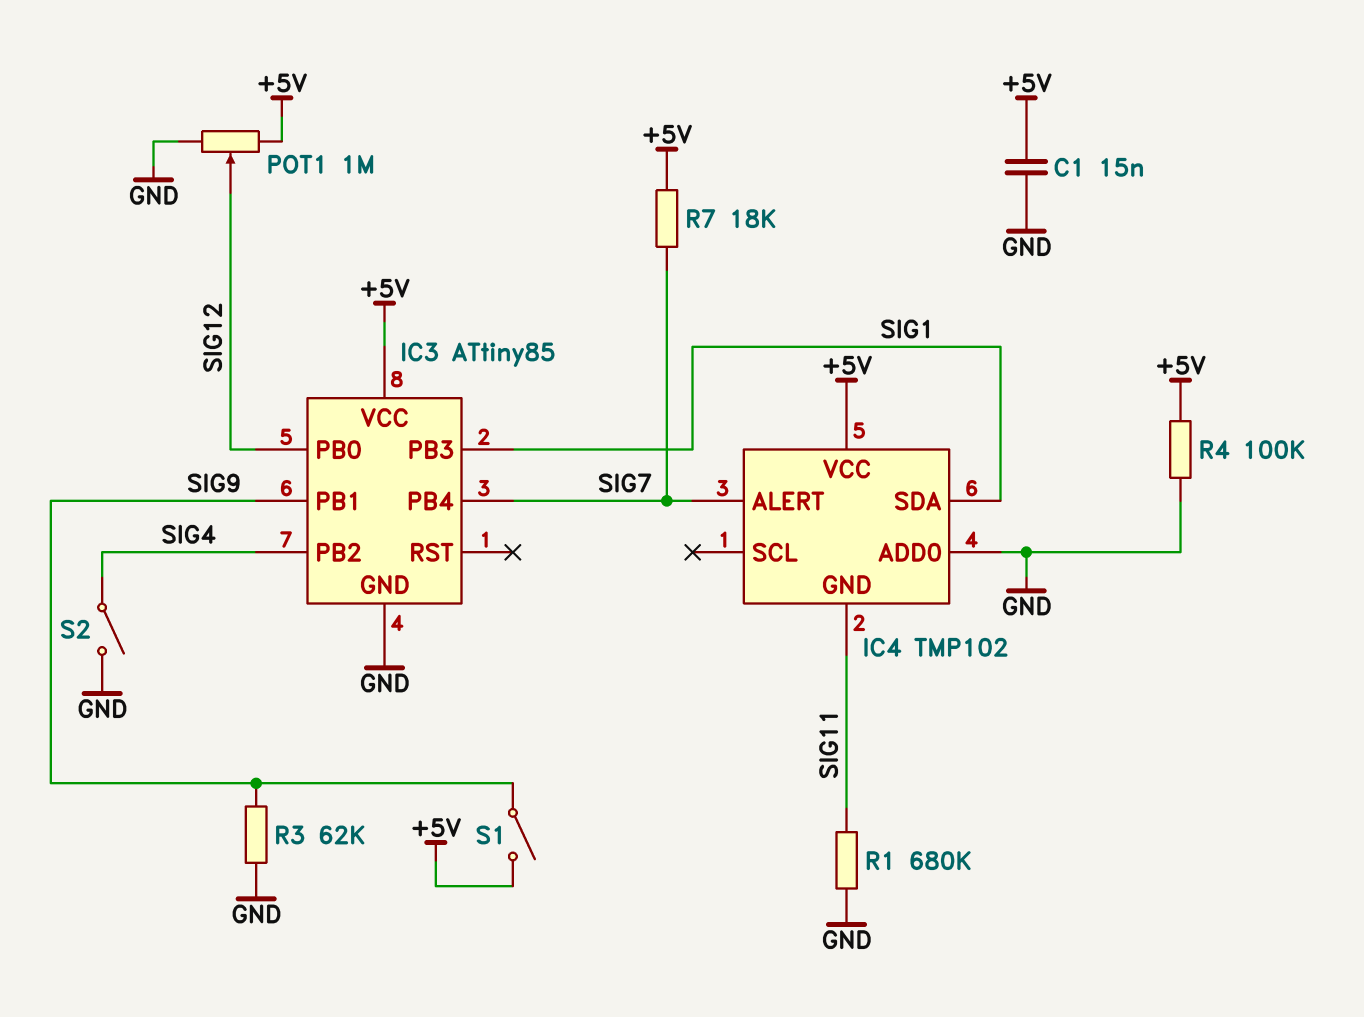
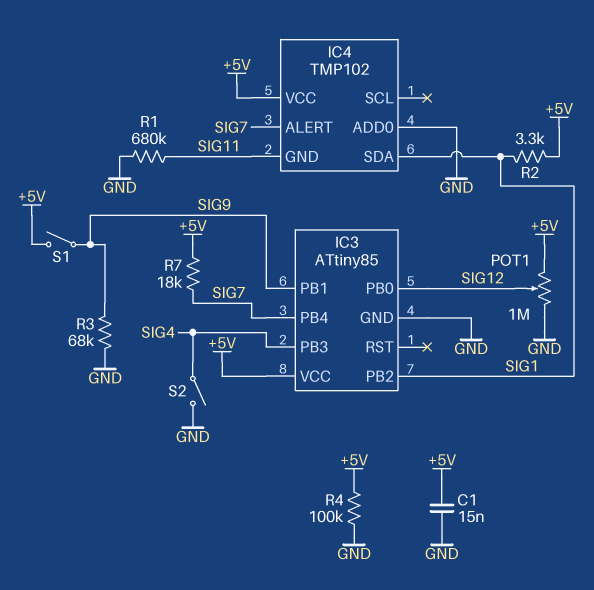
IC3 pin PB2: SIG4 -> SIG1
IC3 pin PB3: SIG1 -> SIG4
R2: none -> 3.3k (+5V, SIG1)
R3: 62k (GND, SIG9) -> 68k (GND, SIG9)

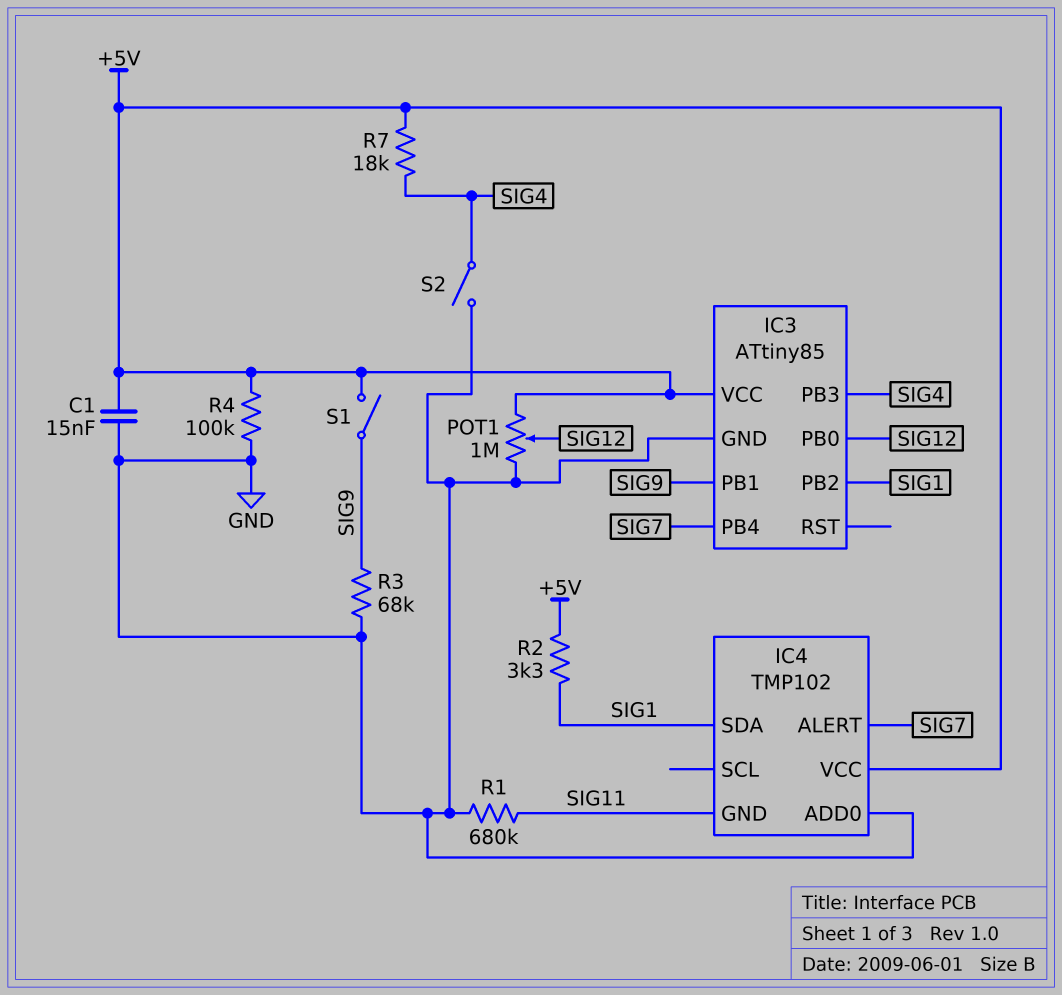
R7: 18k (+5V, SIG7) -> 18k (+5V, SIG4)

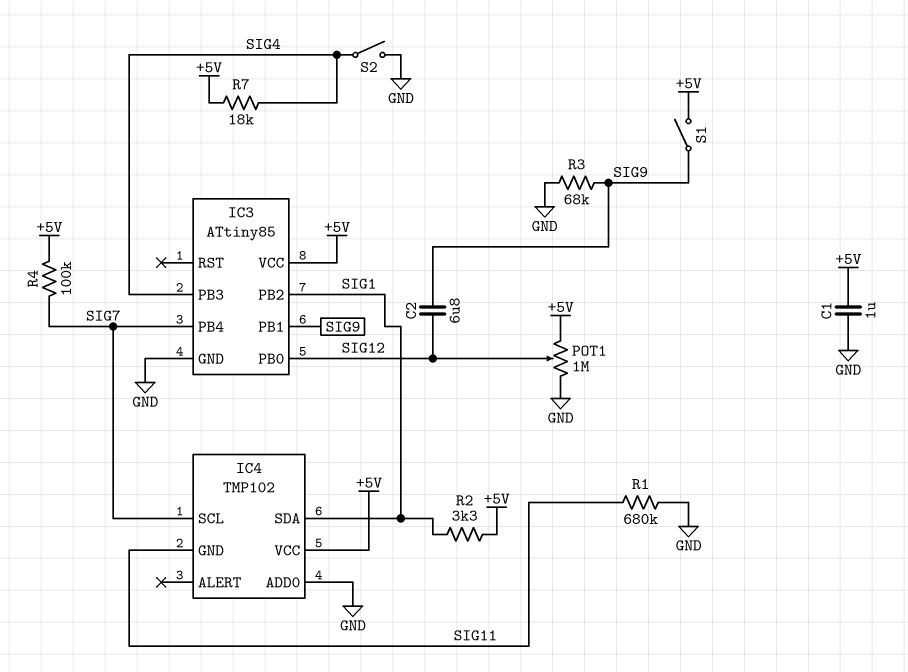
C1: 15nF (+5V, GND) -> 1uF (+5V, GND)
C2: none -> 6.8uF (SIG9, SIG12)
IC4 pin ALERT: SIG7 -> none
IC4 pin SCL: none -> SIG7
R4: 100k (+5V, GND) -> 100k (+5V, SIG7)

